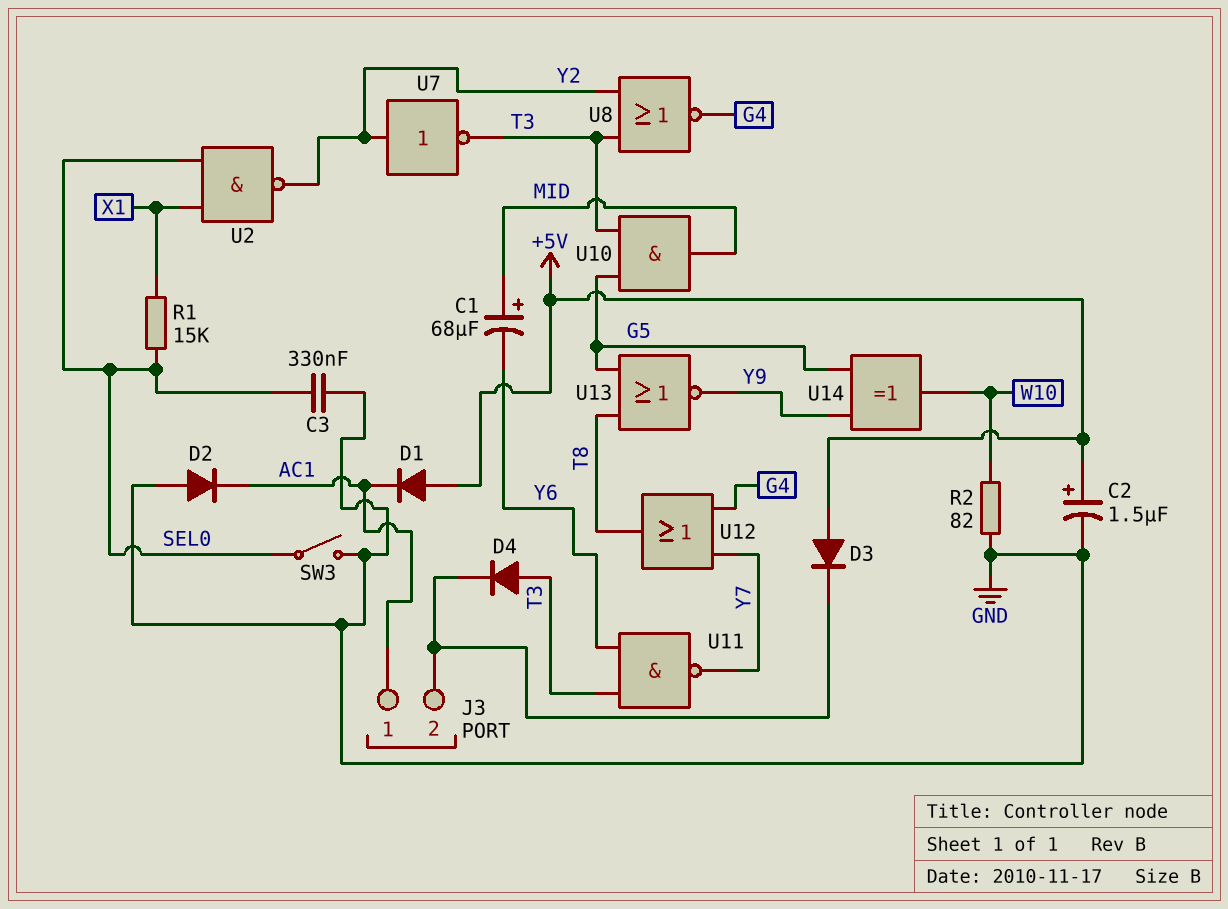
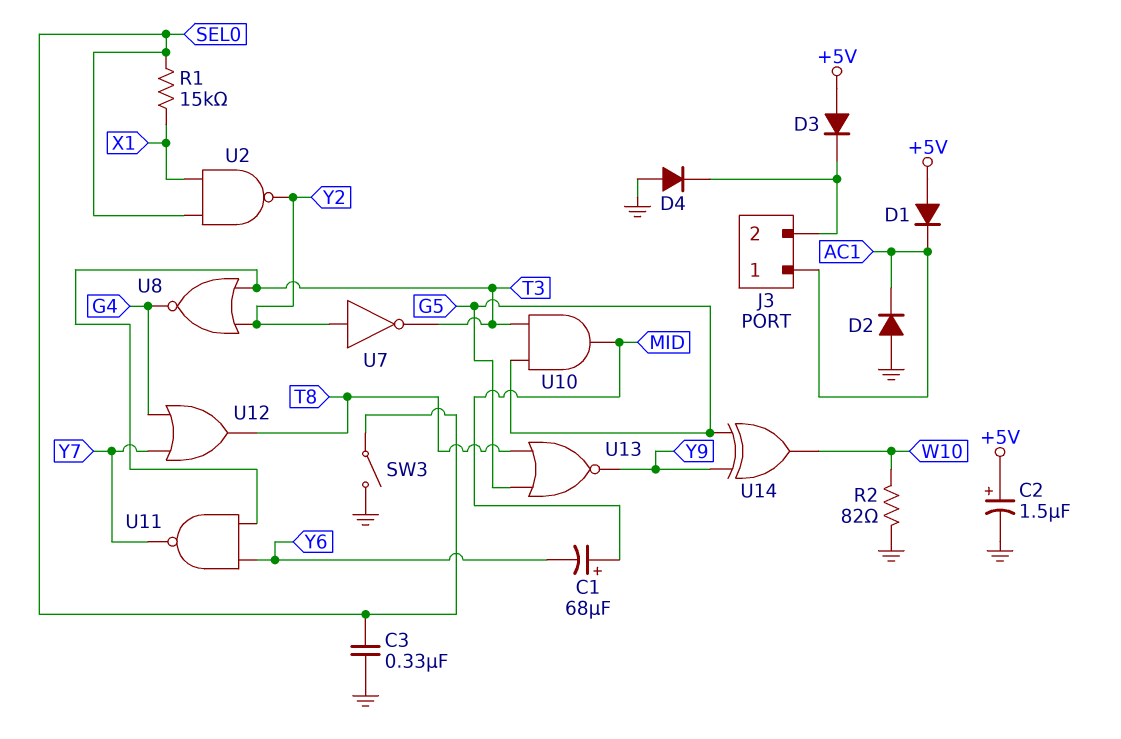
D4: diode (A T3, K J3/2) -> diode (A GND, K J3/2)

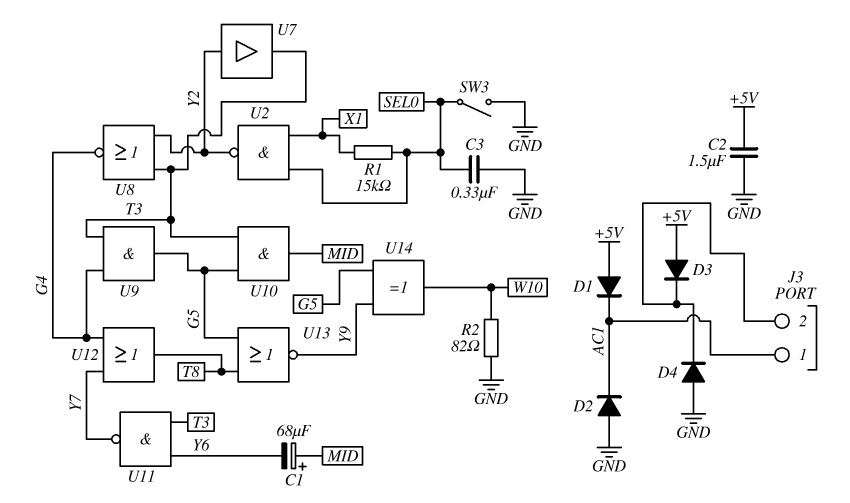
C2: 1.5uF (plus +5V, minus GND) -> 1.5uF (+5V, GND)
U7: NOT (in Y2, out T3) -> buffer (in Y2, out T3)
U9: none -> AND (in G4, in T3, out G5)

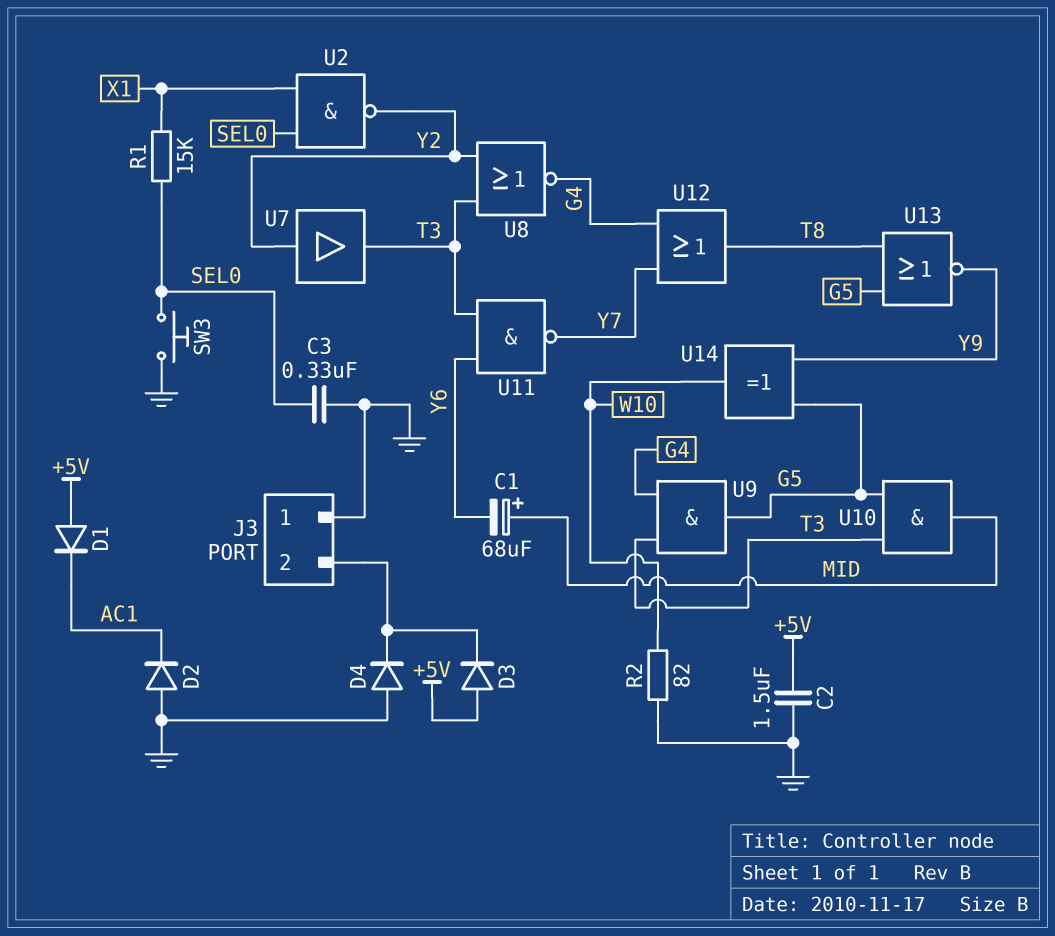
J3 pin 1: AC1 -> GND
SW3: switch (GND, SEL0) -> button (GND, SEL0)

